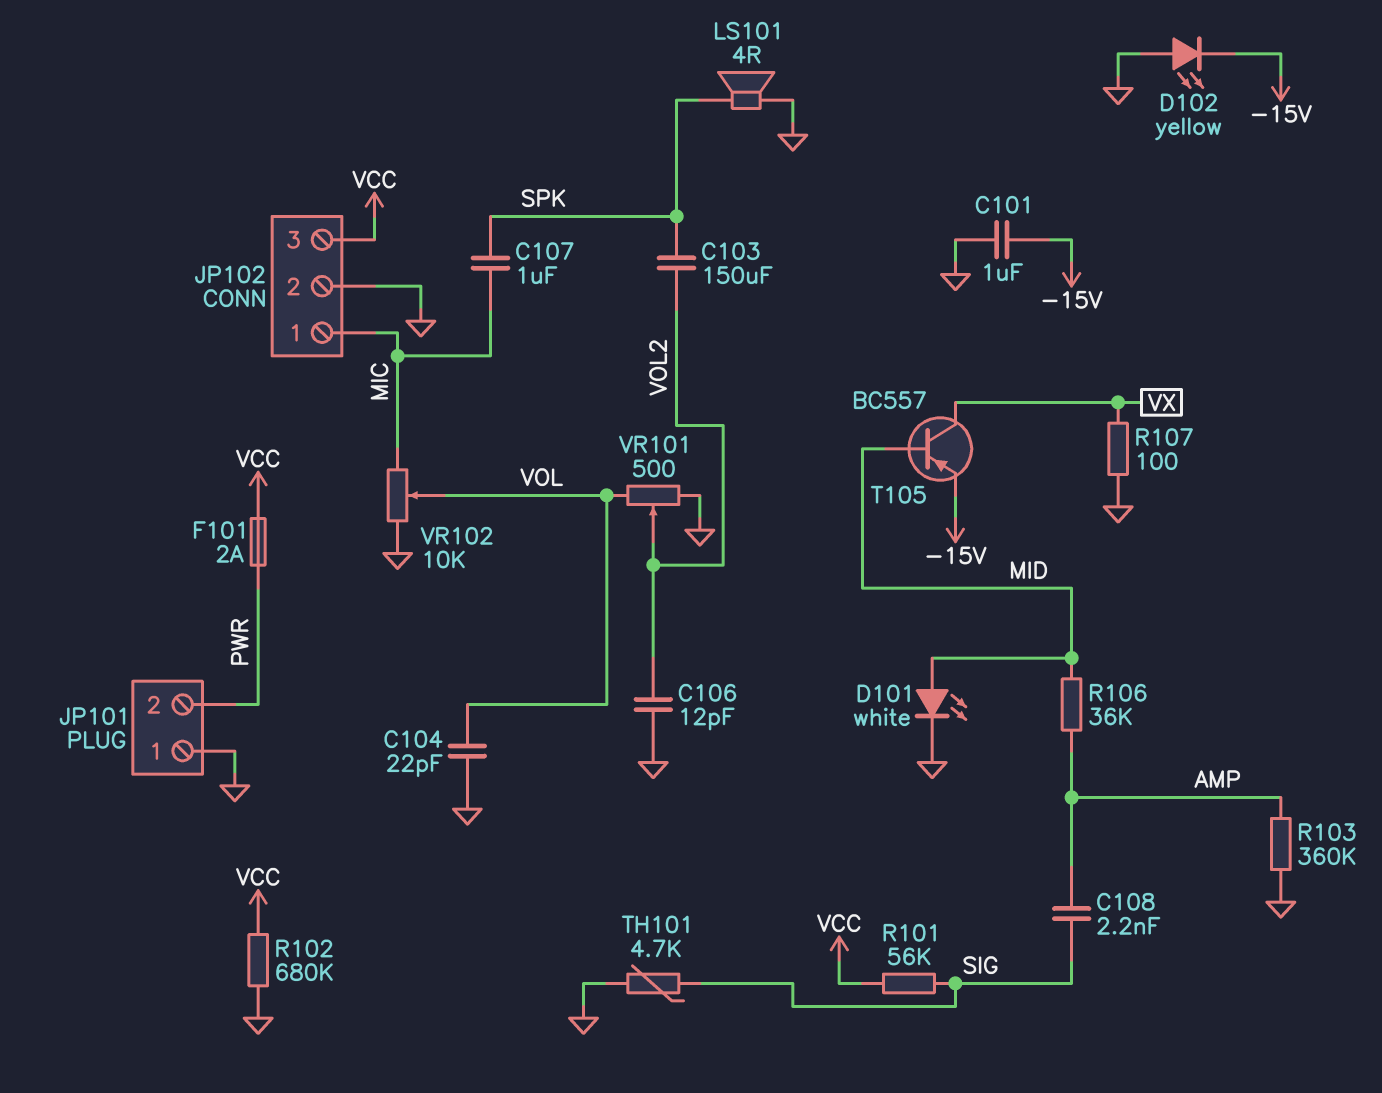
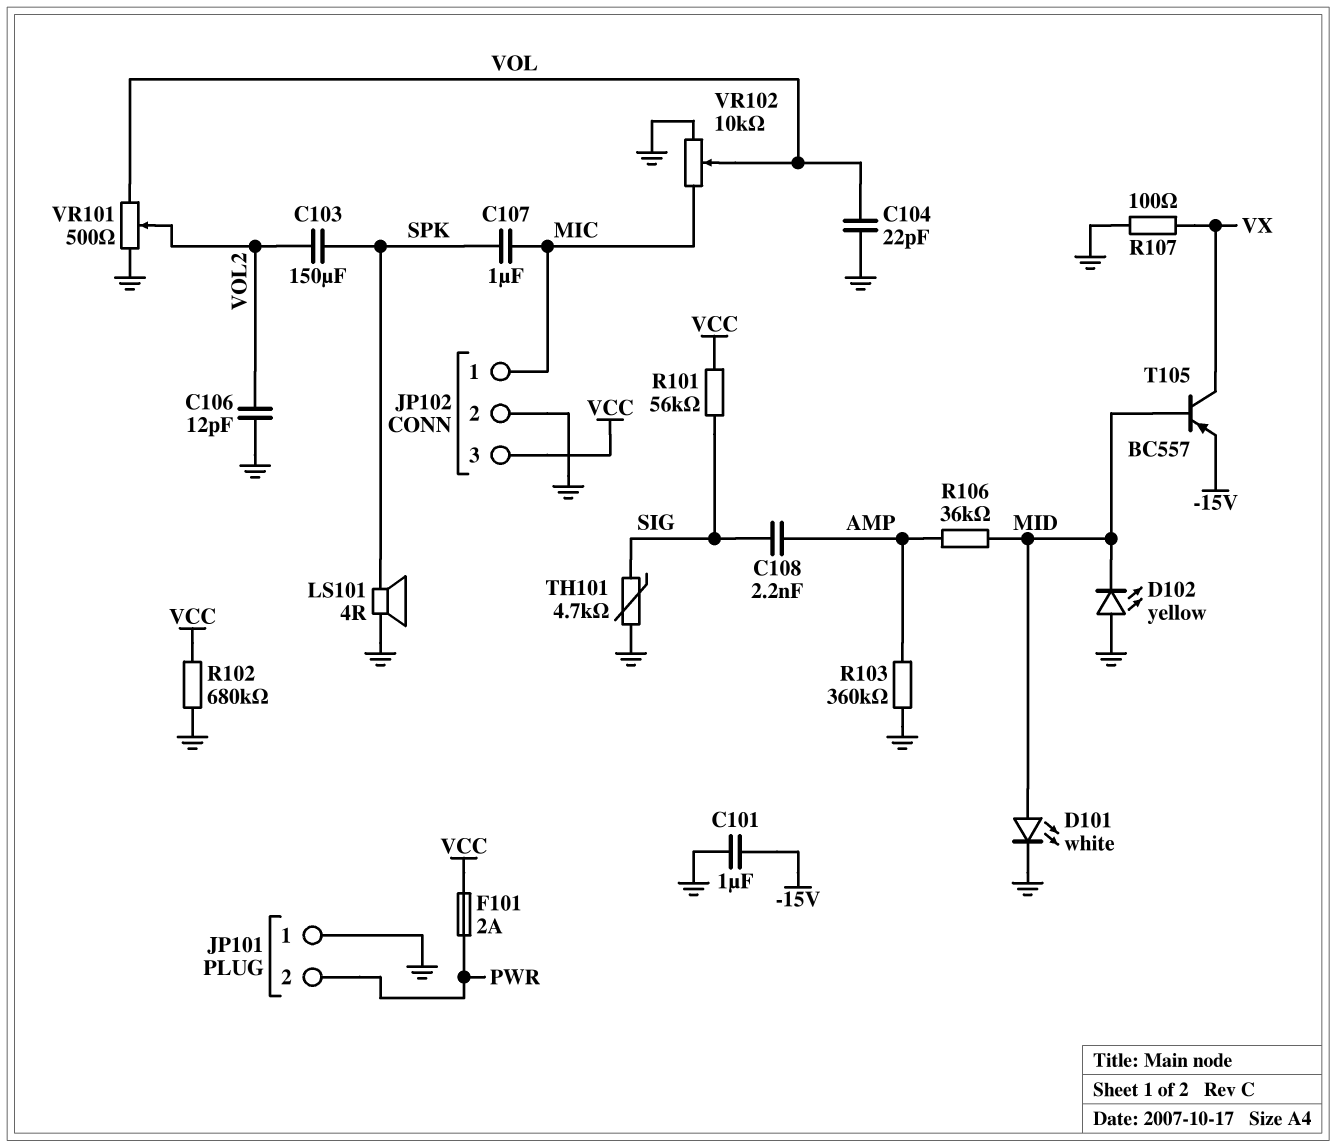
D102: LED yellow (A GND, K -15V) -> LED yellow (A GND, K MID)

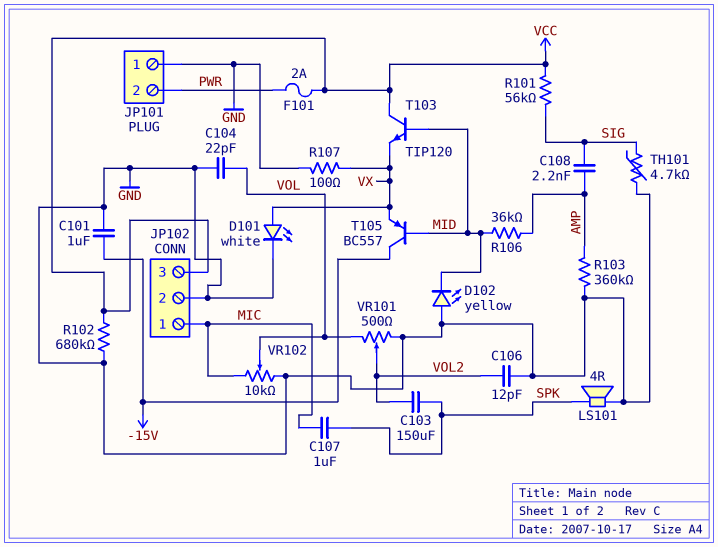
D101: LED white (A MID, K GND) -> LED white (A VX, K GND)
T103: none -> NPN TIP120 (B MID, C VCC, E VX)
T105: PNP BC557 (B MID, C VX, E -15V) -> PNP BC557 (B MID, C -15V, E VX)

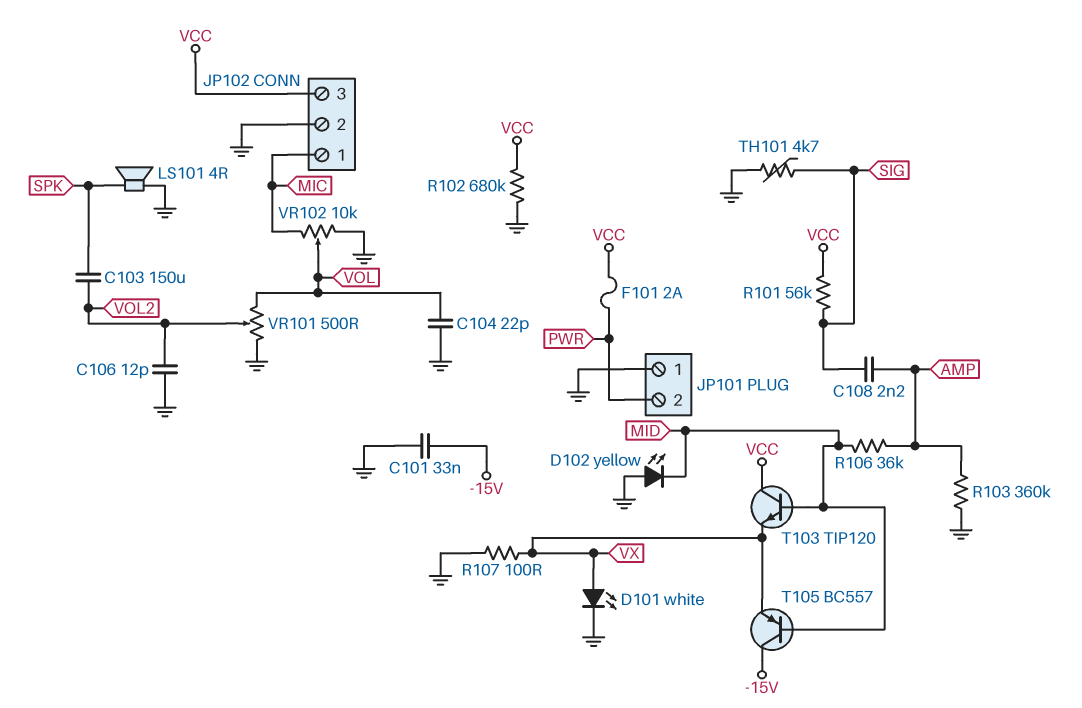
C101: 1uF (-15V, GND) -> 33nF (-15V, GND)
C107: 1uF (MIC, SPK) -> none

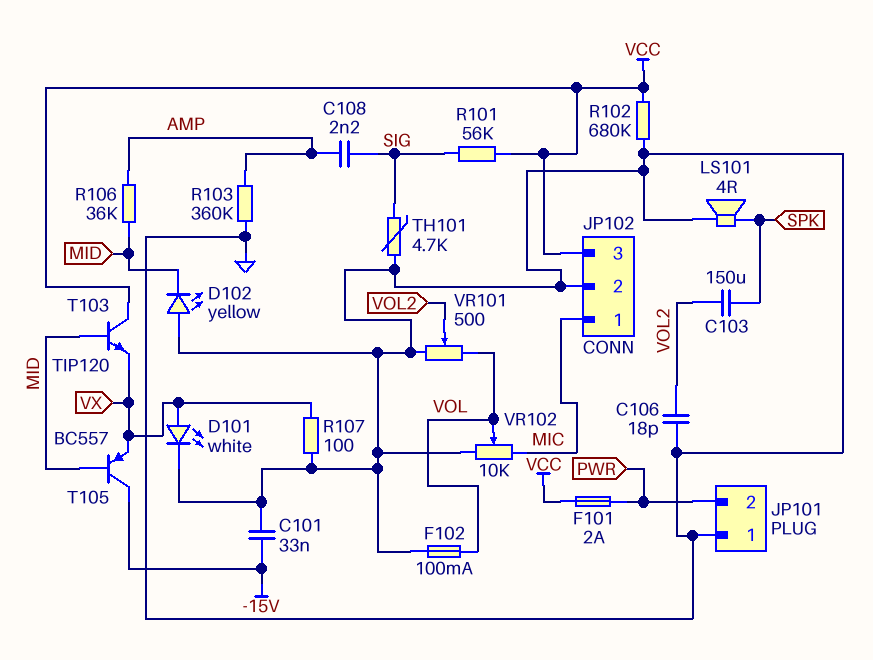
C104: 22pF (GND, VOL) -> none
C106: 12pF (GND, VOL2) -> 18pF (GND, VOL2)
F102: none -> 100mA (GND, VOL)

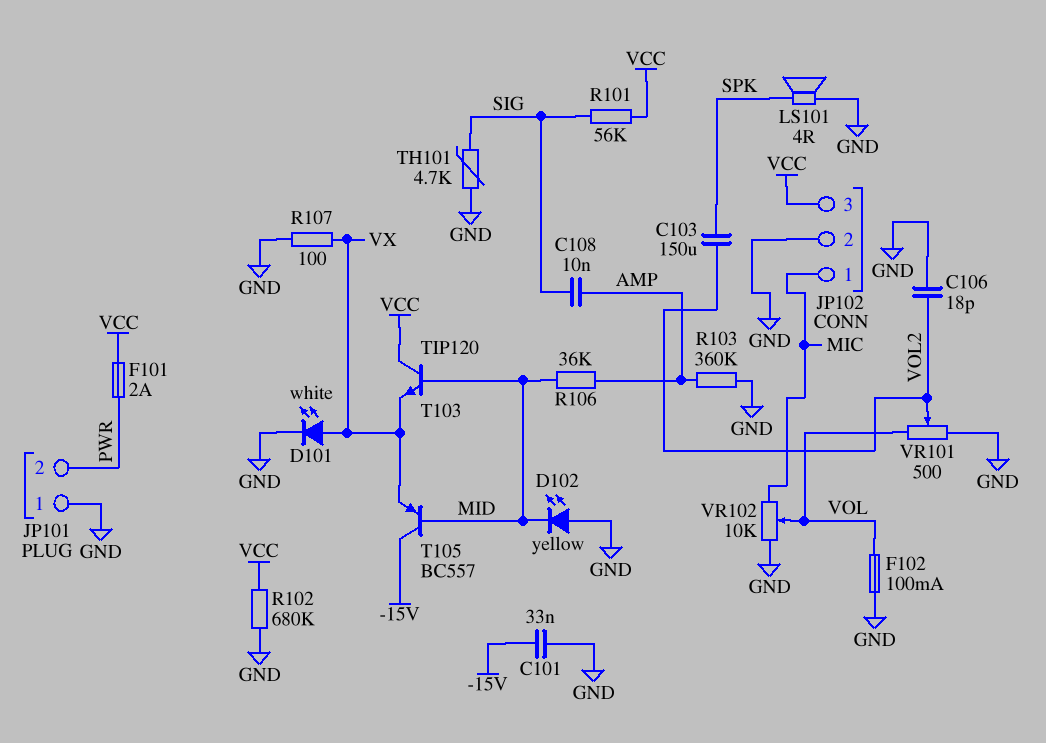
C108: 2.2nF (AMP, SIG) -> 10nF (AMP, SIG)

